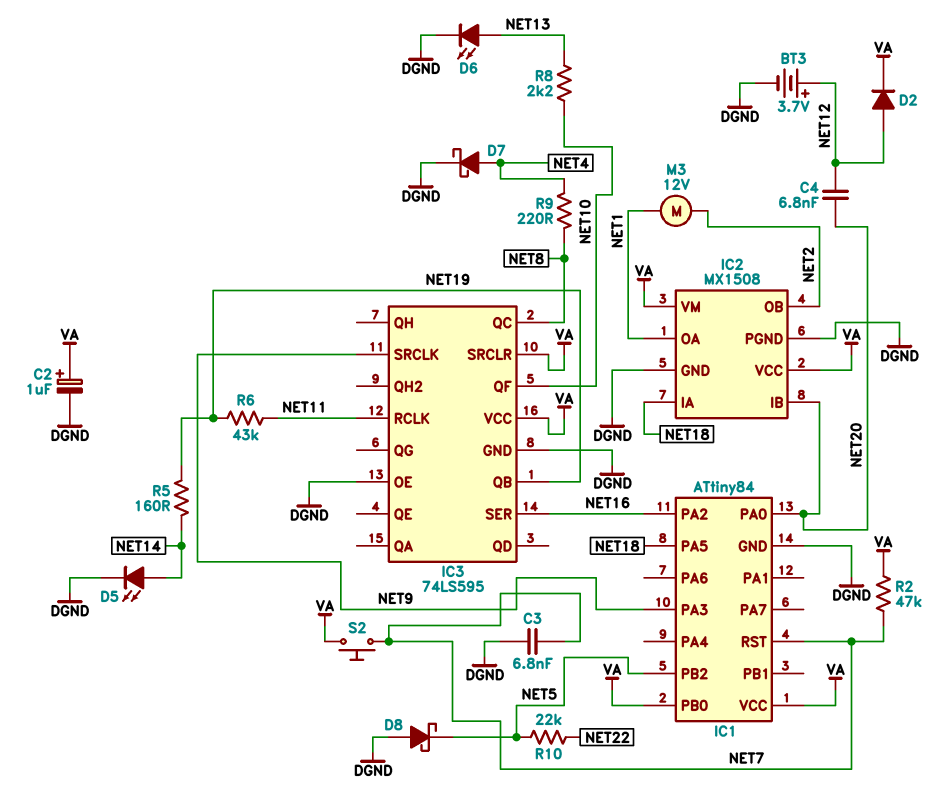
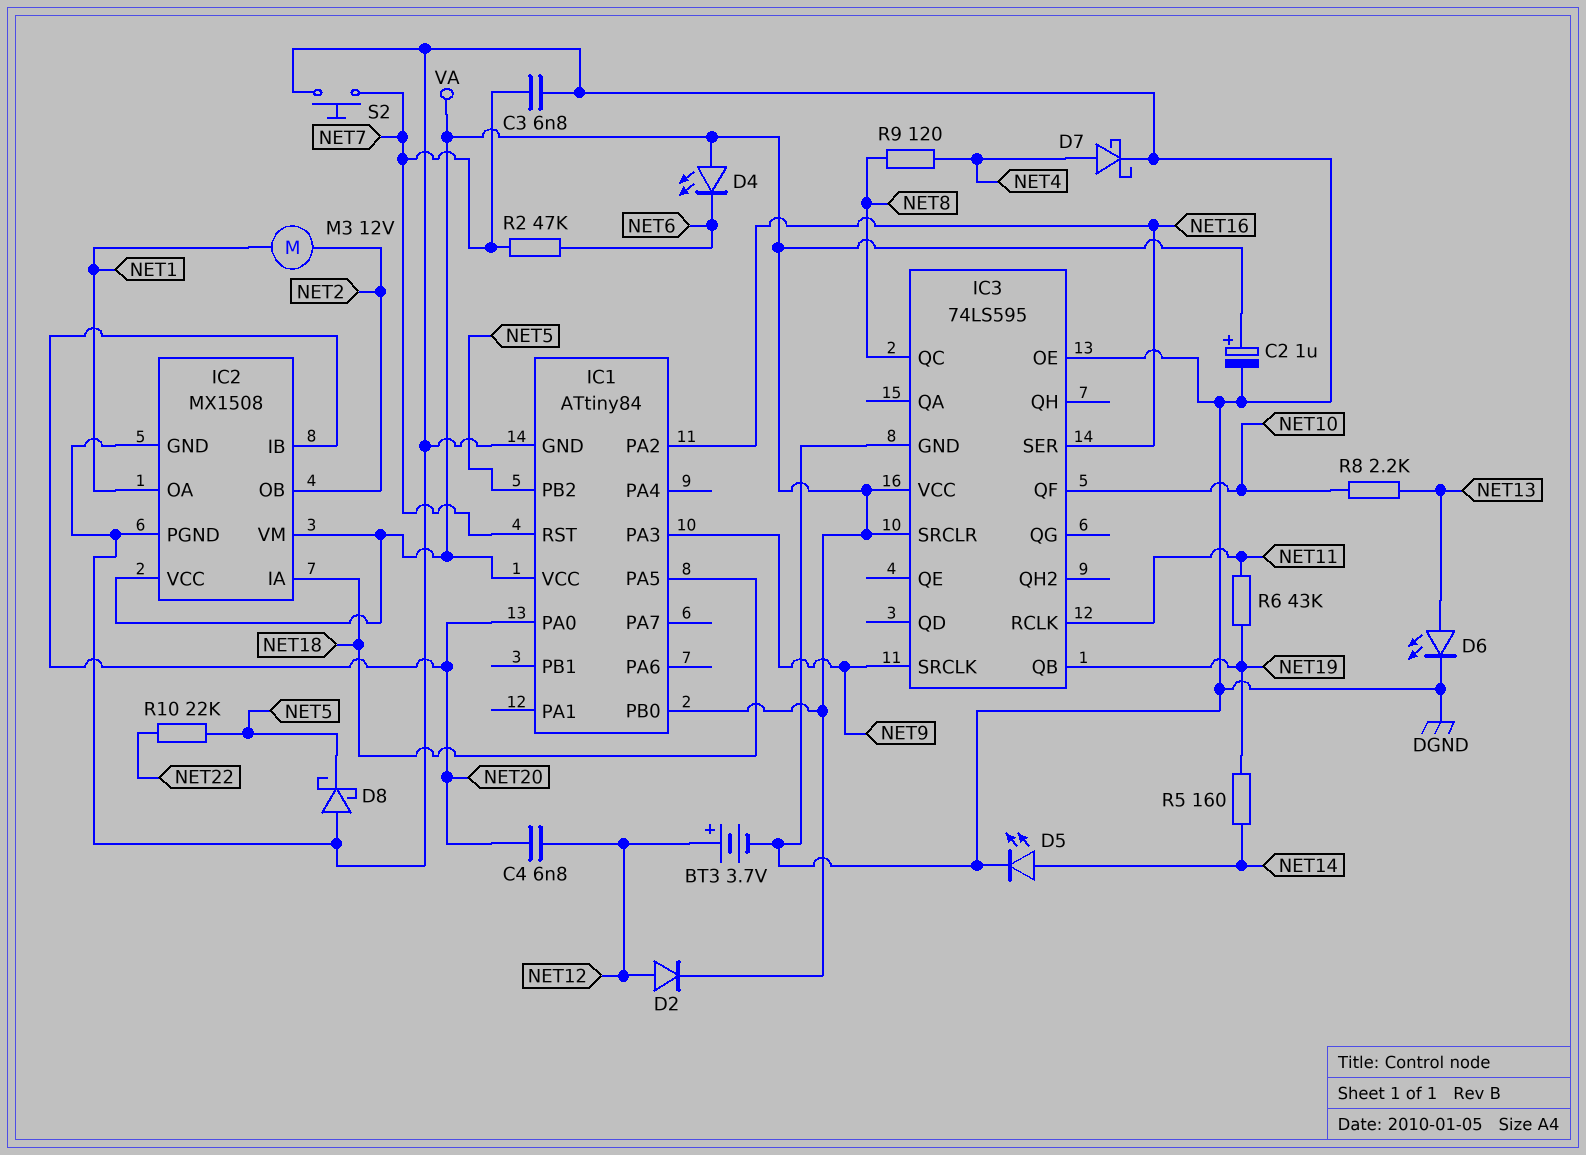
D4: none -> LED (A VA, K NET6)
R2: 47k (NET7, VA) -> 47k (NET6, NET7)
R9: 220 (NET4, NET8) -> 120 (NET4, NET8)
S2: button (NET7, VA) -> button (DGND, NET7)

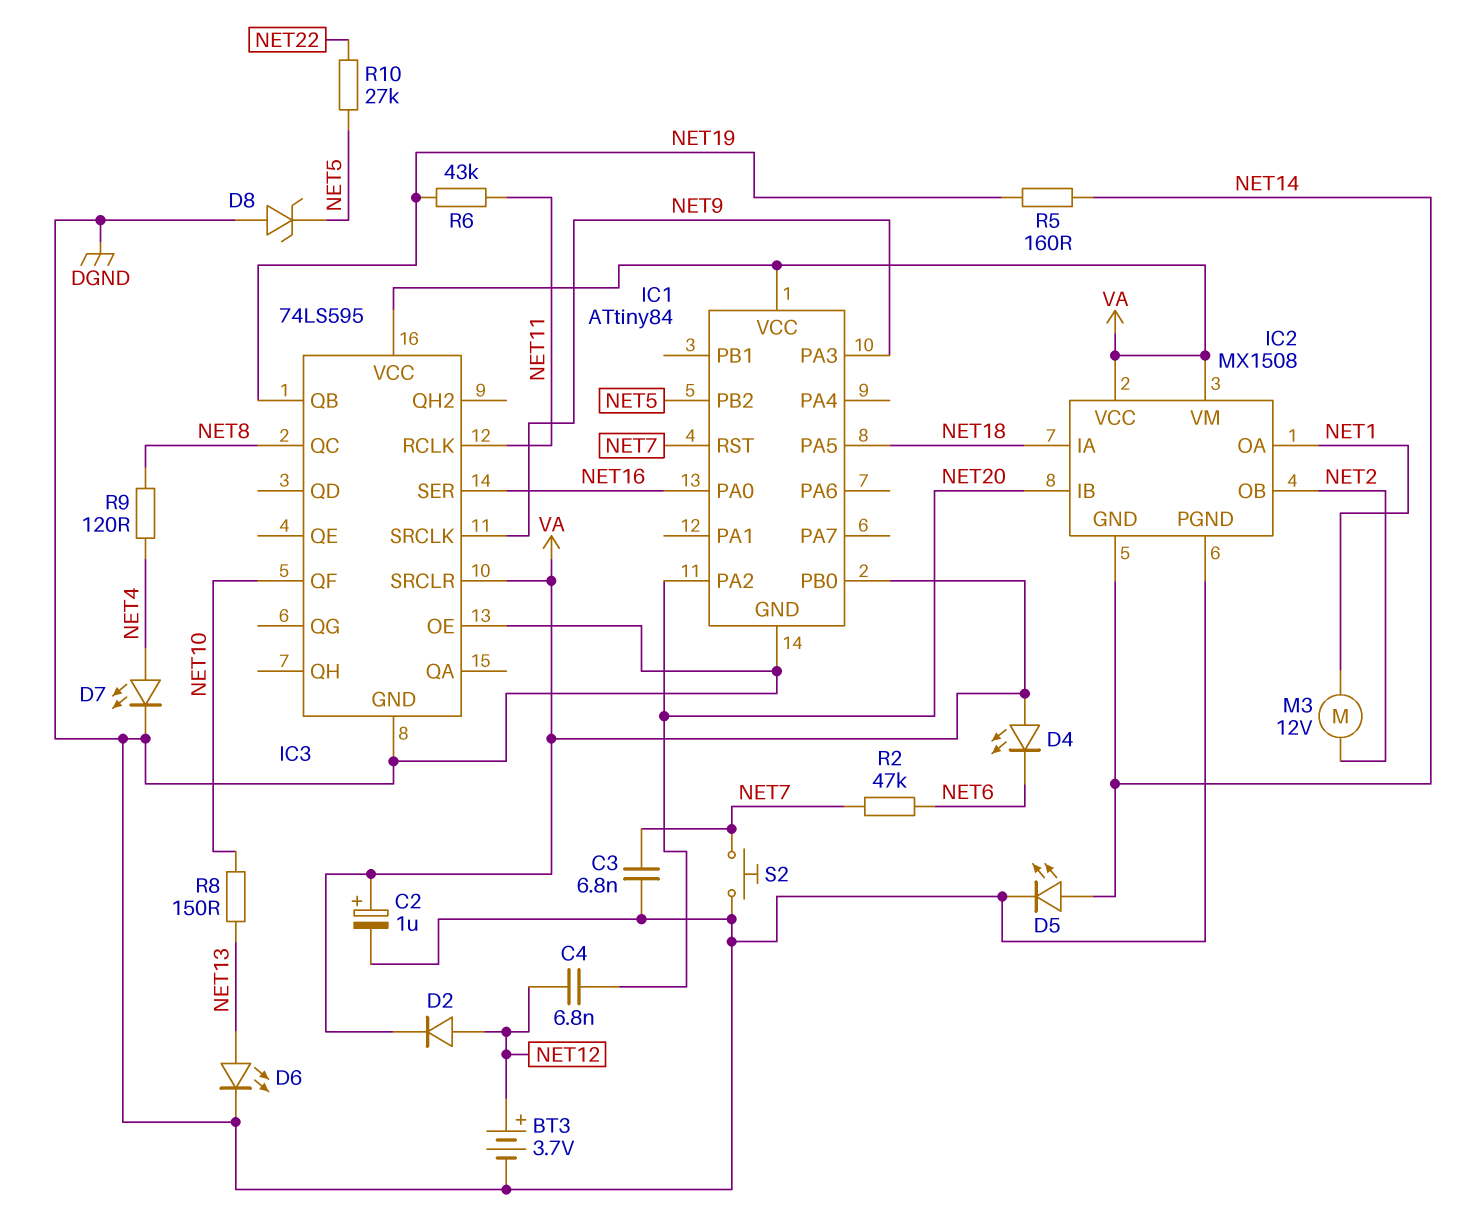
D7: schottky (A NET4, K DGND) -> LED (A NET4, K DGND)
D8: schottky (A DGND, K NET5) -> zener (A DGND, K NET5)
IC1 pin PA0: NET20 -> NET16
IC1 pin PA2: NET16 -> NET20
IC2 pin GND: DGND -> NET14
R8: 2.2k (NET10, NET13) -> 150 (NET10, NET13)
R10: 22k (NET5, NET22) -> 27k (NET5, NET22)

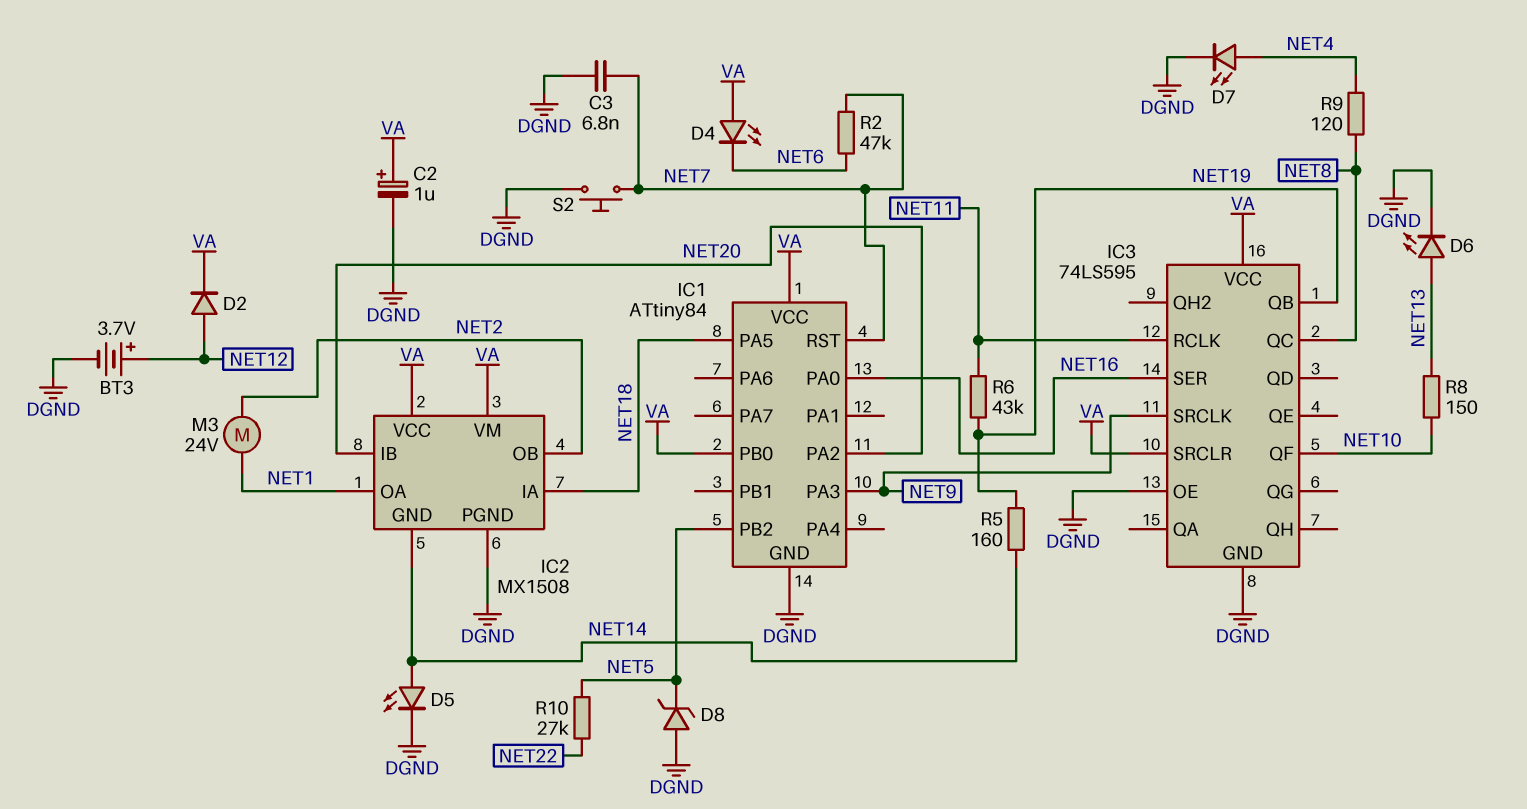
C4: 6.8nF (NET12, NET20) -> none
M3: motor 12V (NET1, NET2) -> motor 24V (NET1, NET2)

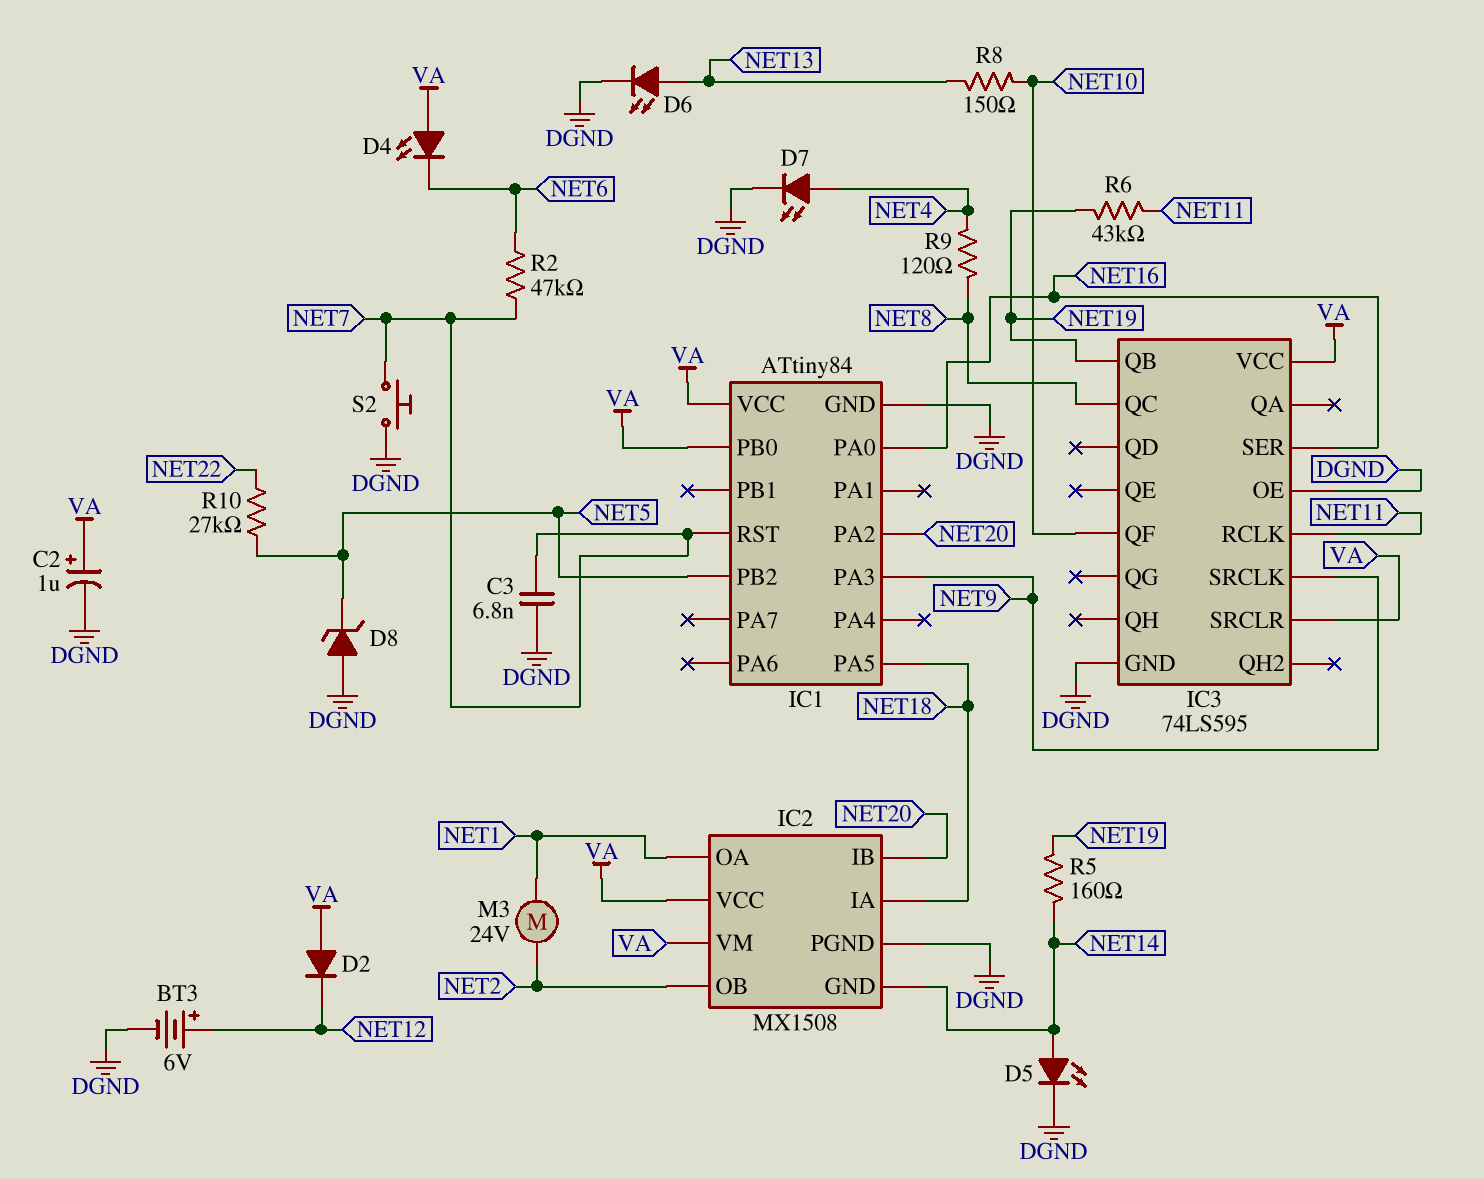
BT3: 3.7V (plus NET12, minus DGND) -> 6V (plus NET12, minus DGND)
D2: diode (A NET12, K VA) -> diode (A VA, K NET12)

